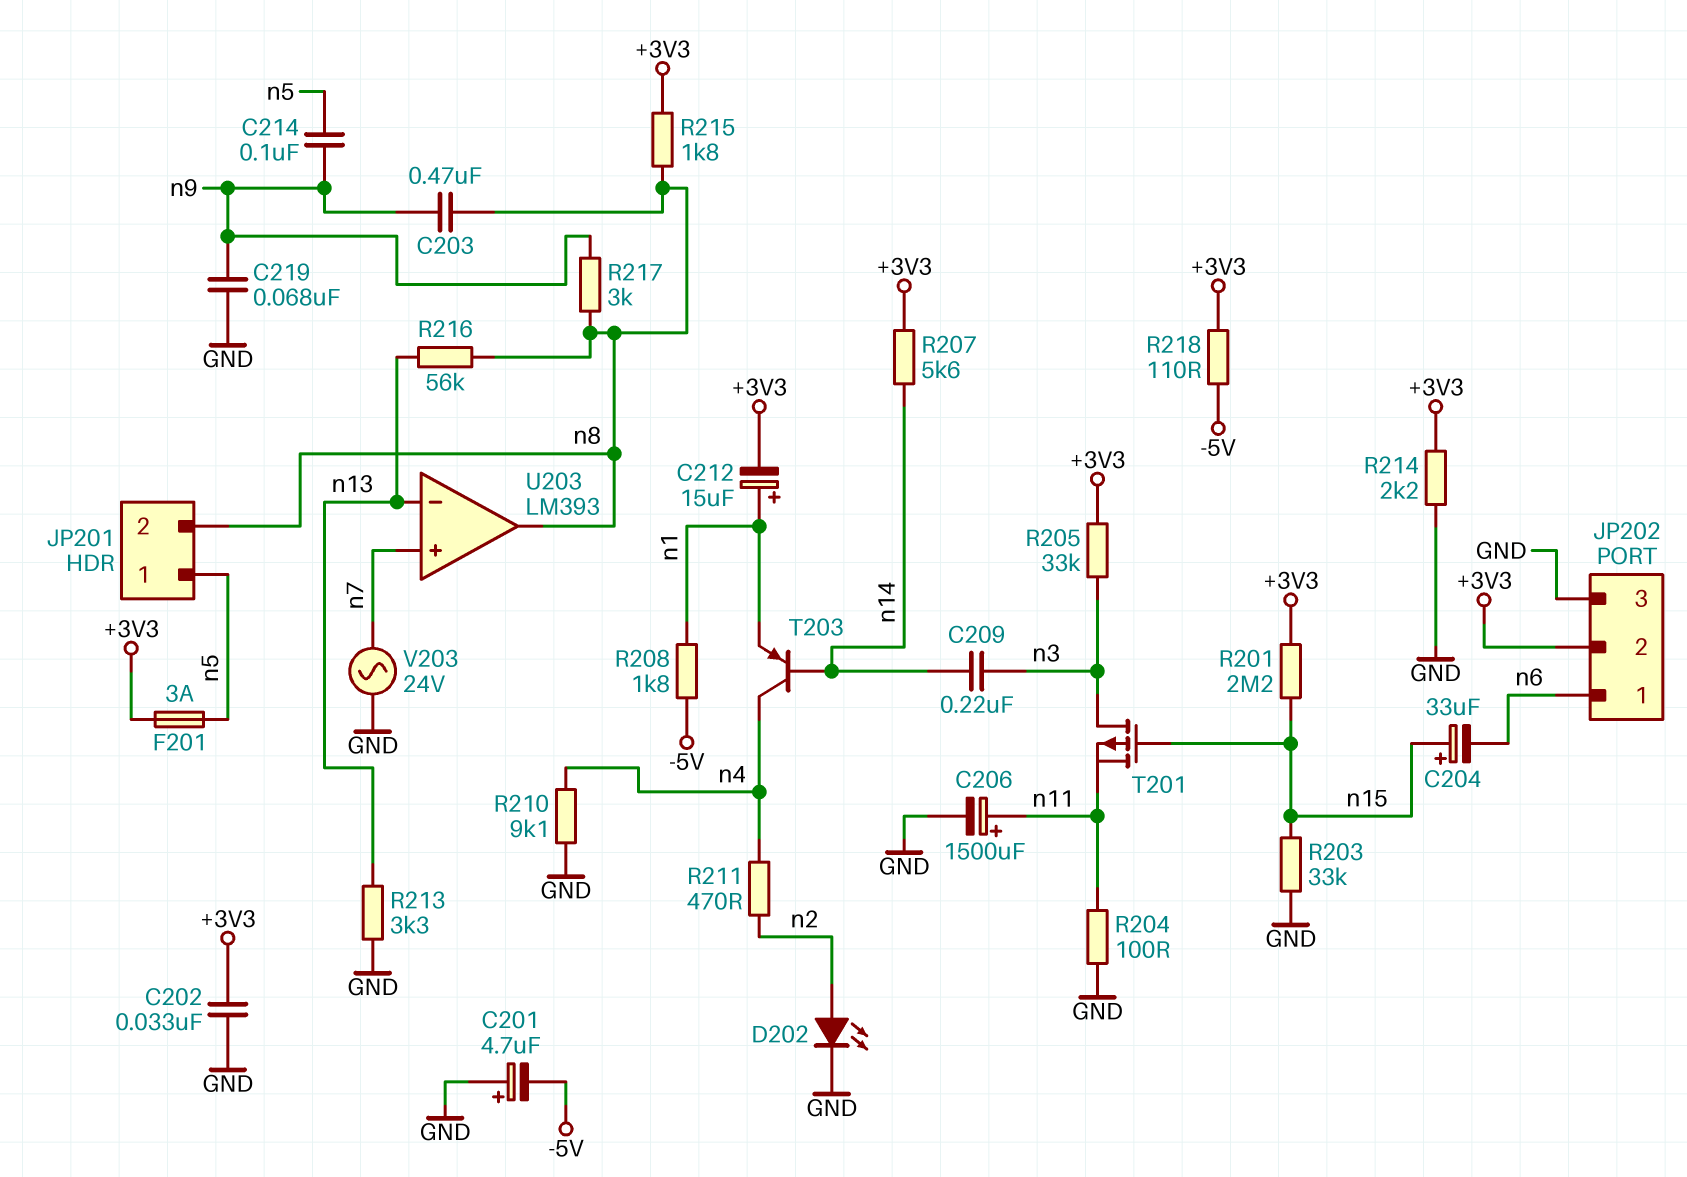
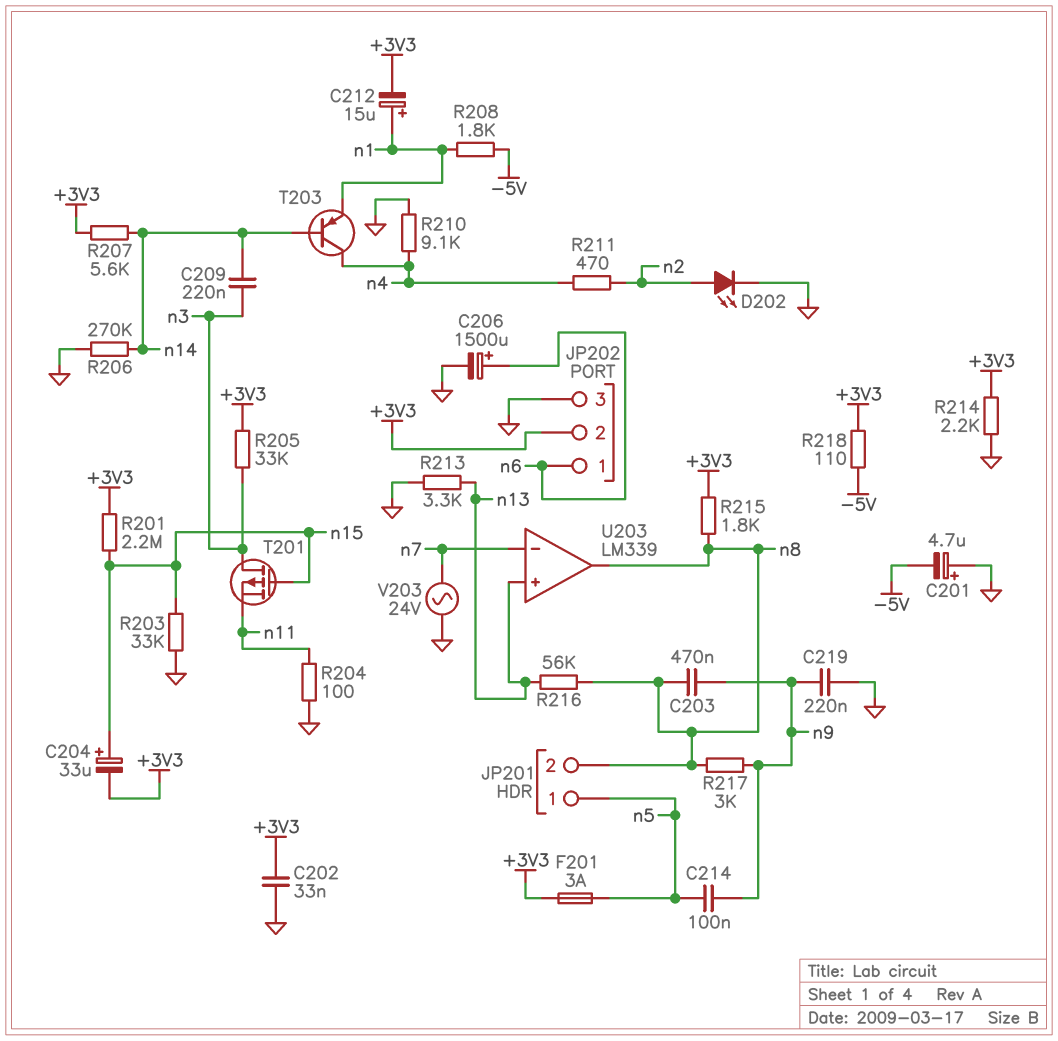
C204: 33uF (plus n15, minus n6) -> 33uF (plus n15, minus +3V3)
C206: 1500uF (plus n11, minus GND) -> 1500uF (plus n6, minus GND)
C219: 68nF (GND, n9) -> 220nF (GND, n9)
R206: none -> 270k (GND, n14)
U203: LM393 -> LM339
U203 pin in+: n7 -> n13
U203 pin in-: n13 -> n7

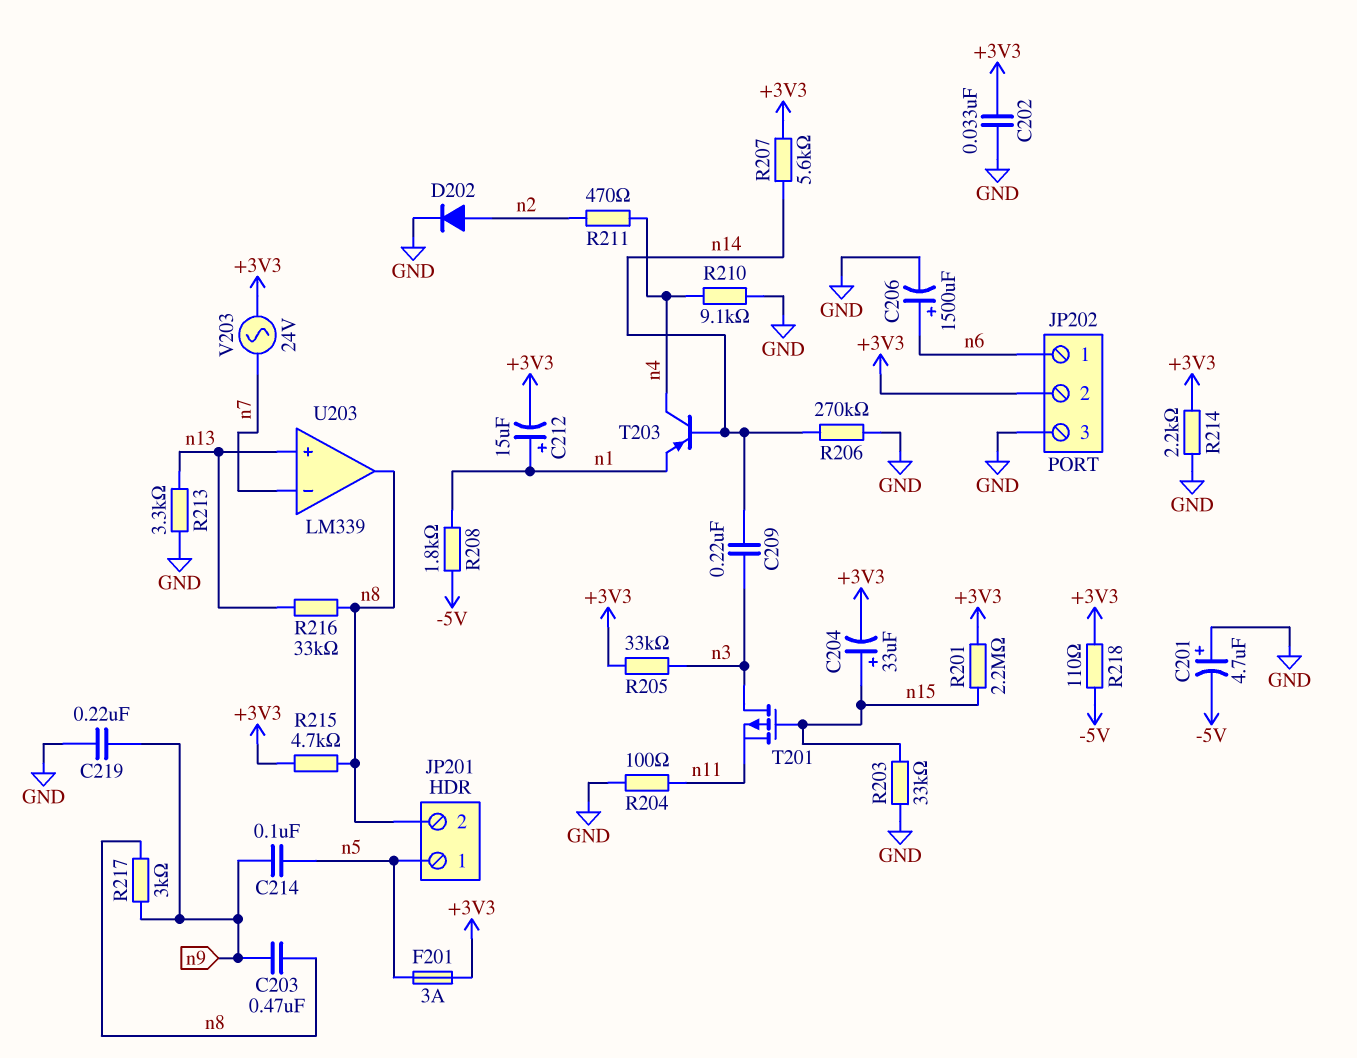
D202: LED (A n2, K GND) -> diode (A n2, K GND)
R215: 1.8k (+3V3, n8) -> 4.7k (+3V3, n8)
R216: 56k (n8, n13) -> 33k (n8, n13)
V203: AC 24V (GND, n7) -> AC 24V (+3V3, n7)

